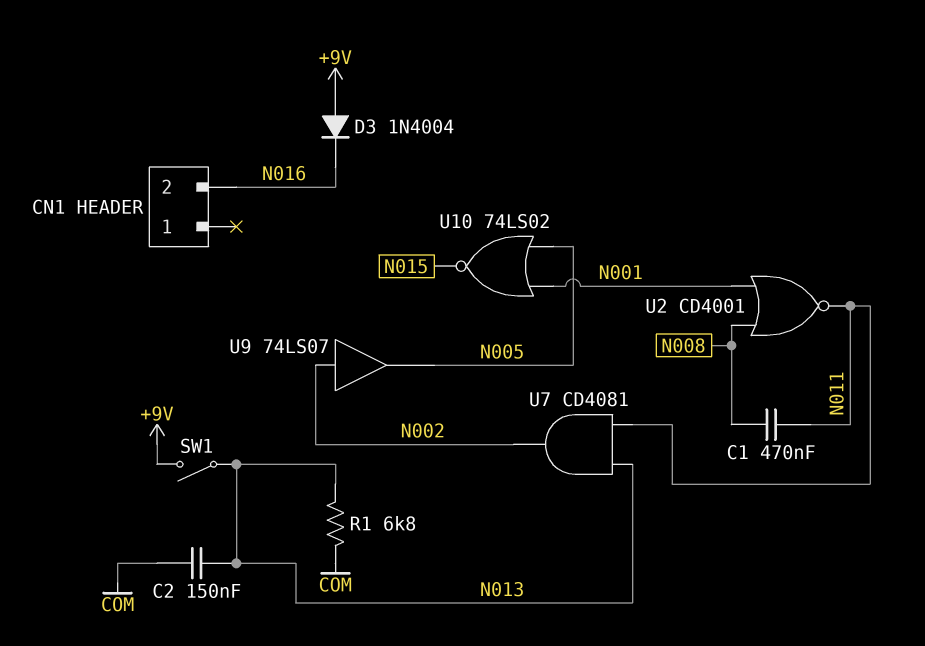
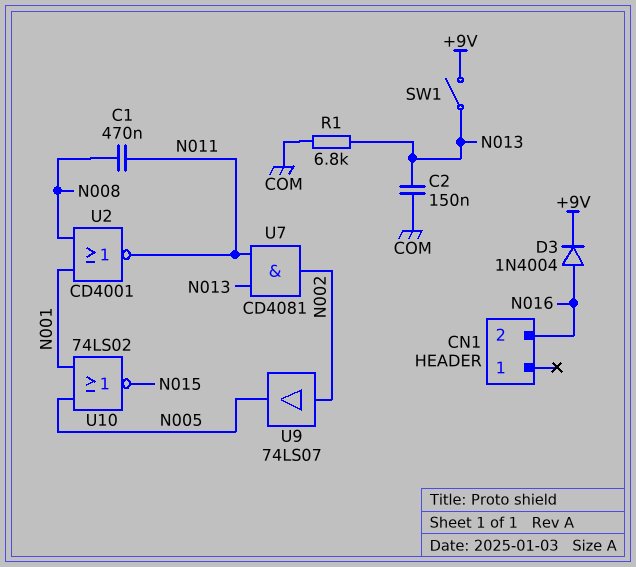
D3: diode 1N4004 (A +9V, K N016) -> diode 1N4004 (A N016, K +9V)

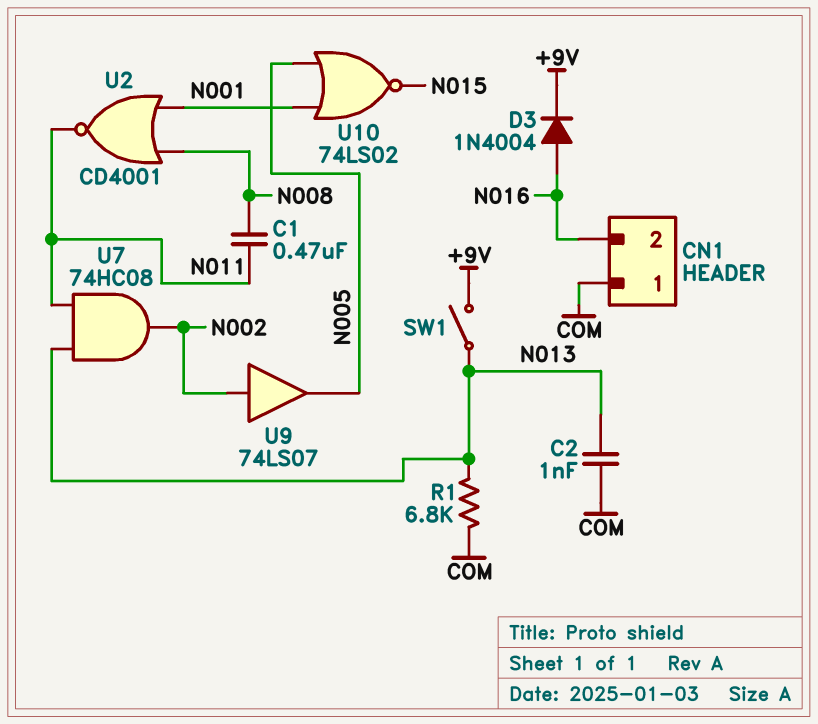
C2: 150nF (COM, N013) -> 1nF (COM, N013)
CN1 pin 1: none -> COM
U7: AND CD4081 (in N011, in N013, out N002) -> AND 74HC08 (in N011, in N013, out N002)

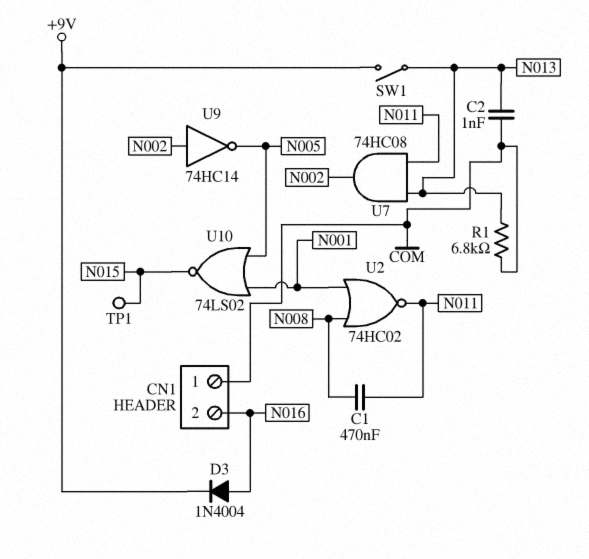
TP1: none -> test point (N015)
U2: NOR CD4001 (in N001, in N008, out N011) -> NOR 74HC02 (in N001, in N008, out N011)
U9: buffer 74LS07 (in N002, out N005) -> NOT 74HC14 (in N002, out N005)

